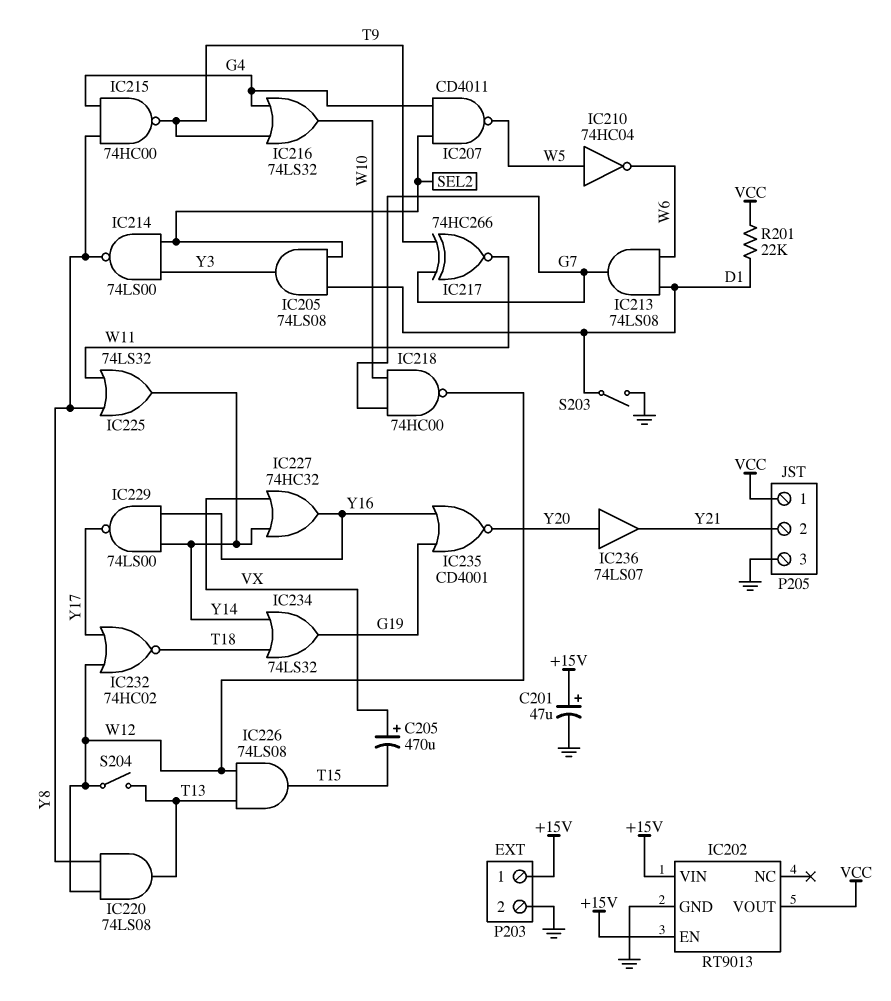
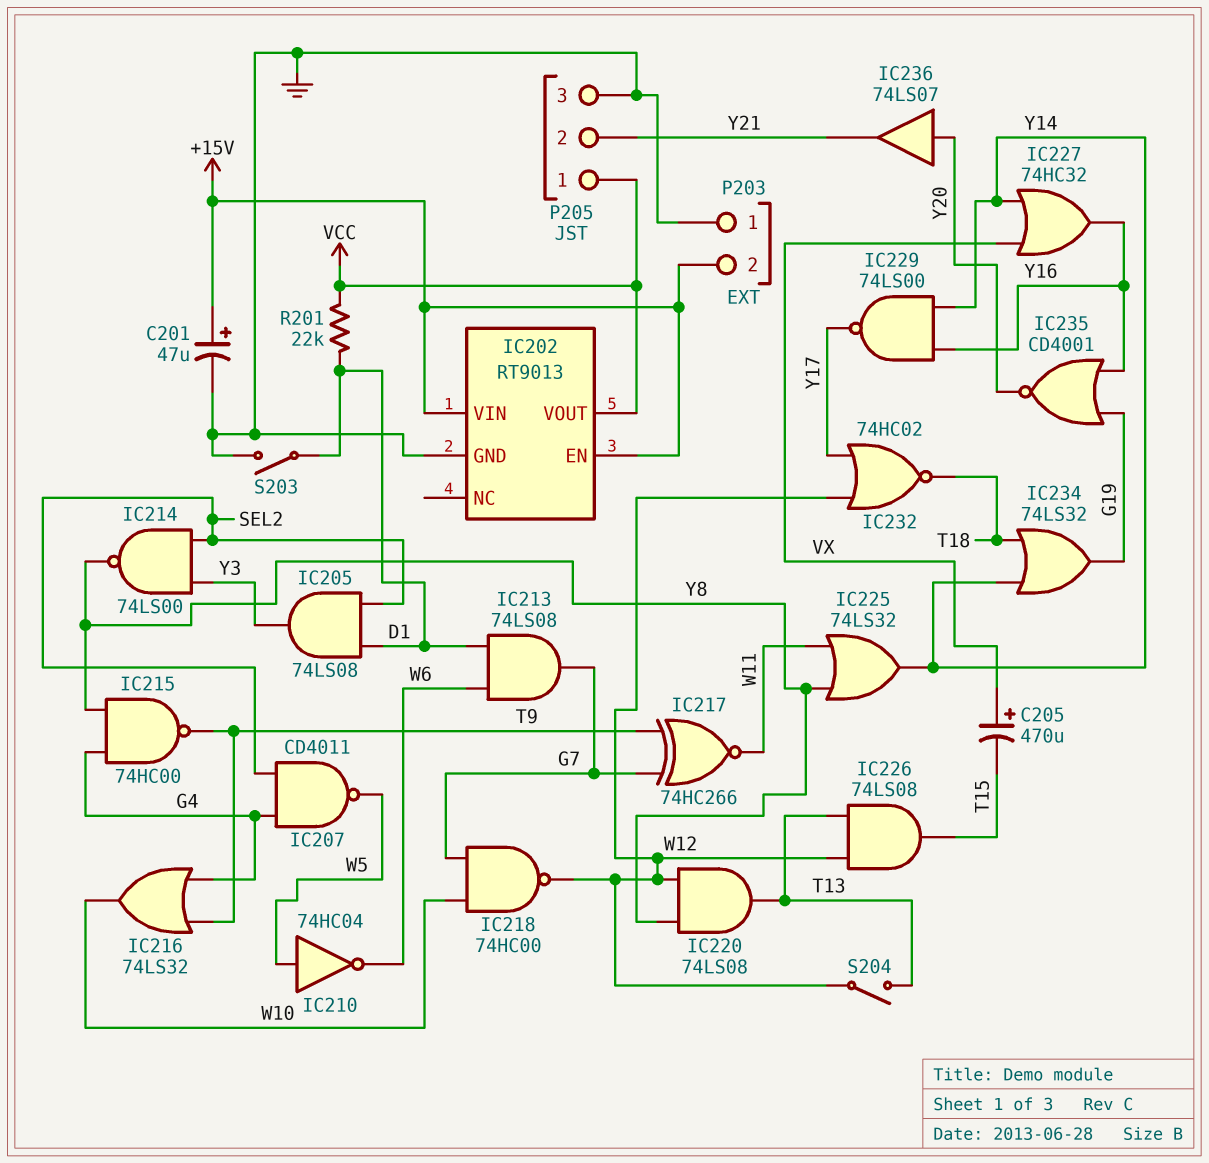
P203 pin 1: +15V -> GND
P203 pin 2: GND -> +15V

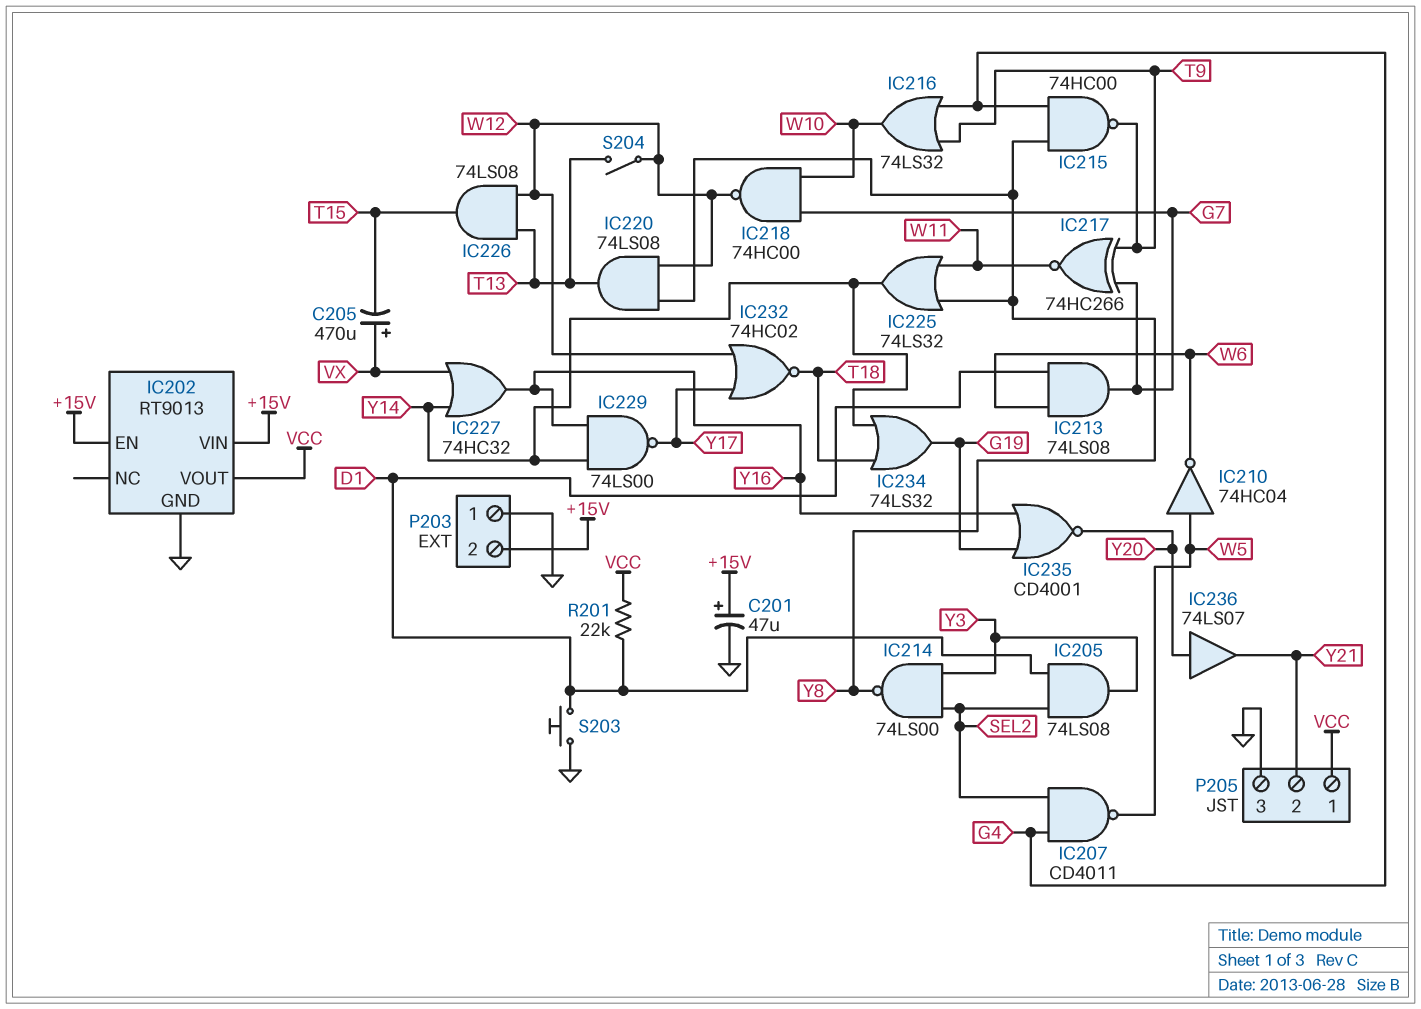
S203: switch (D1, GND) -> button (D1, GND)

